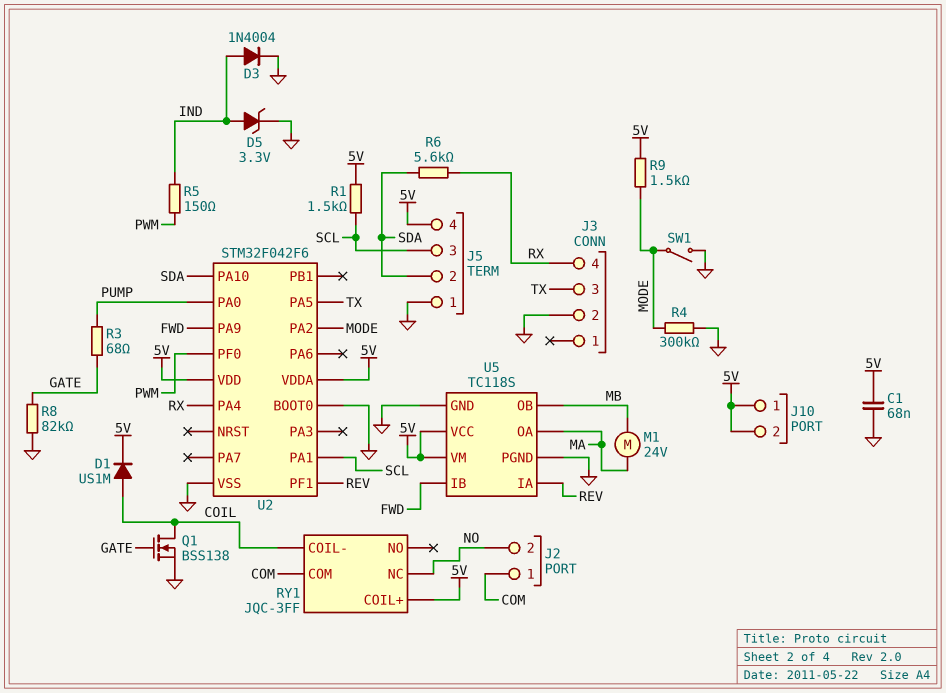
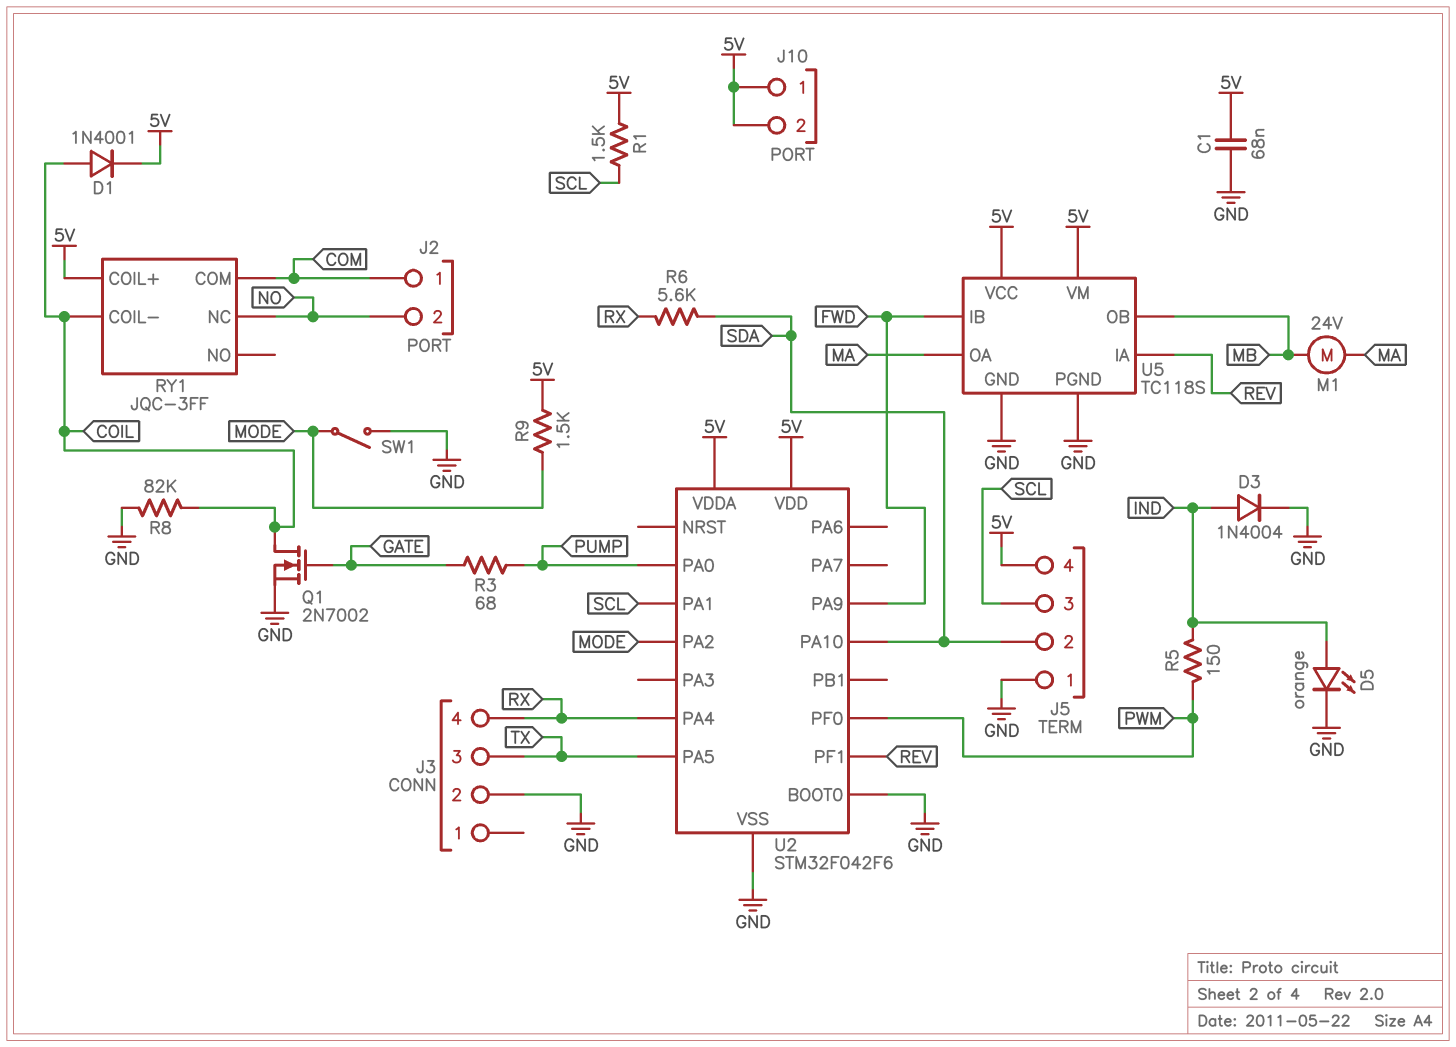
D1: diode US1M (A COIL, K 5V) -> diode 1N4001 (A COIL, K 5V)
D5: zener 3.3V (A IND, K GND) -> LED orange (A IND, K GND)
Q1: NMOS BSS138 (G GATE, D COIL, S GND) -> NMOS 2N7002 (G GATE, D COIL, S GND)
R4: 300k (GND, MODE) -> none
R8: 82k (GATE, GND) -> 82k (COIL, GND)

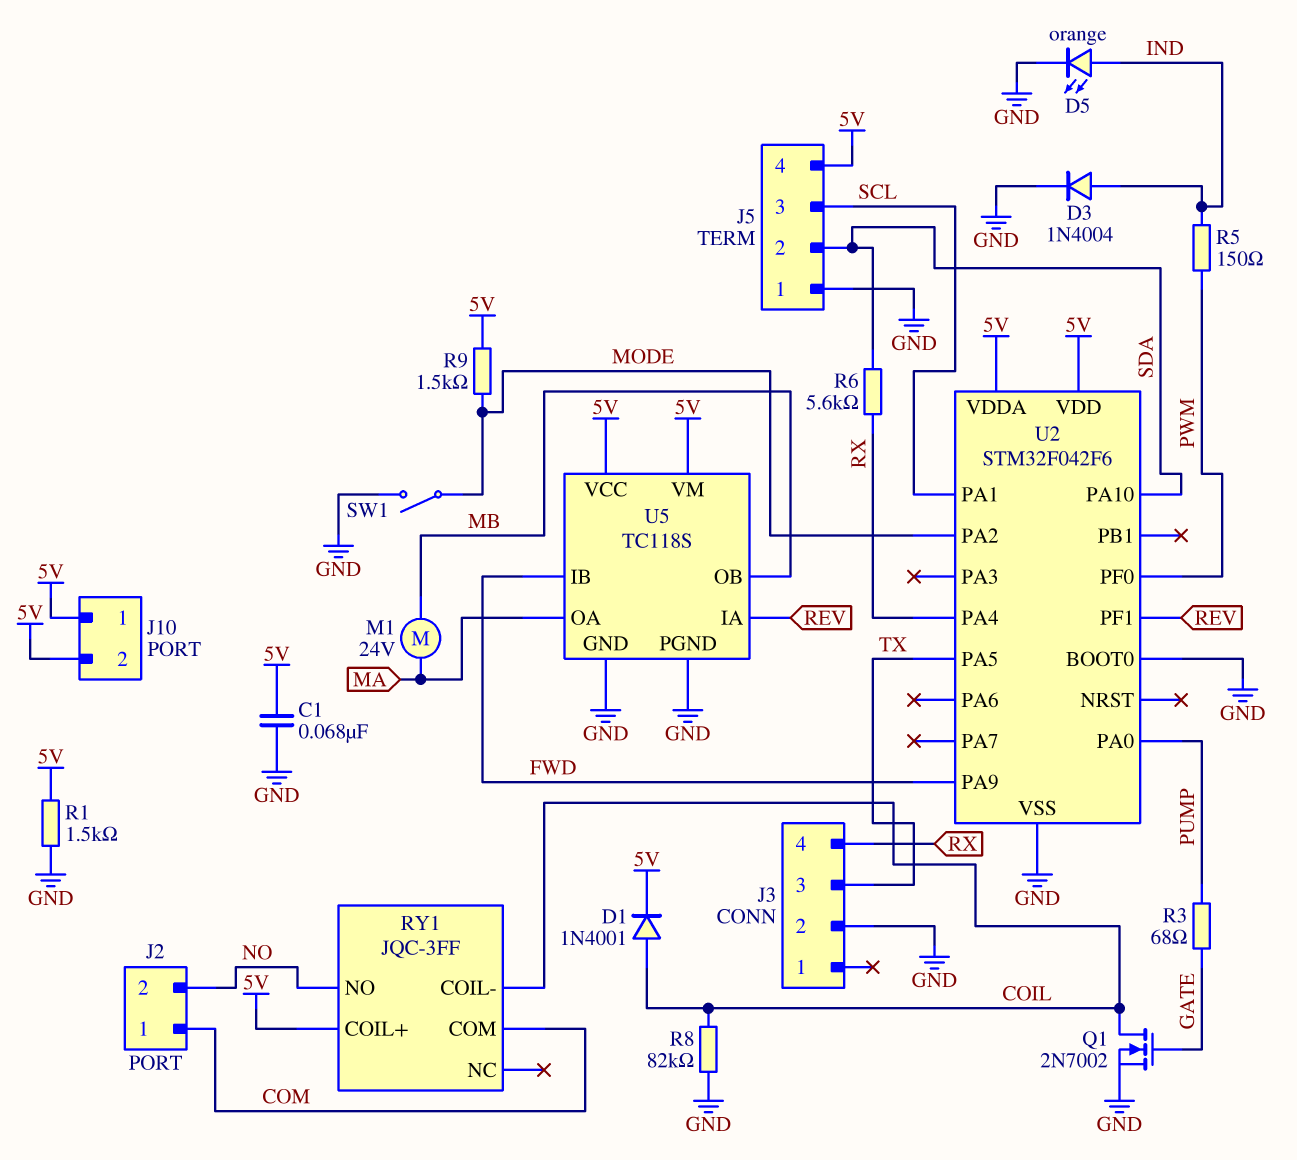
R1: 1.5k (5V, SCL) -> 1.5k (5V, GND)
RY1 pin NC: NO -> none
RY1 pin NO: none -> NO

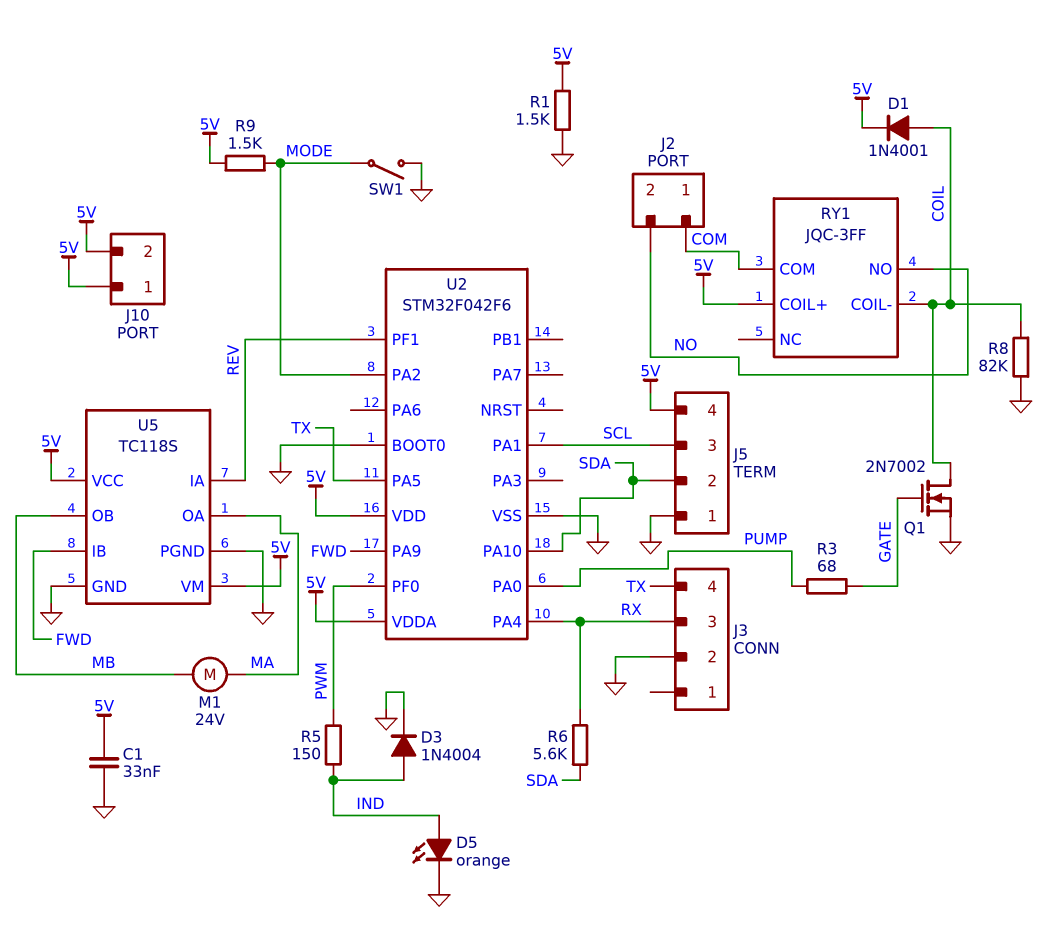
C1: 68nF (5V, GND) -> 33nF (5V, GND)
J3 pin 3: TX -> RX
J3 pin 4: RX -> TX

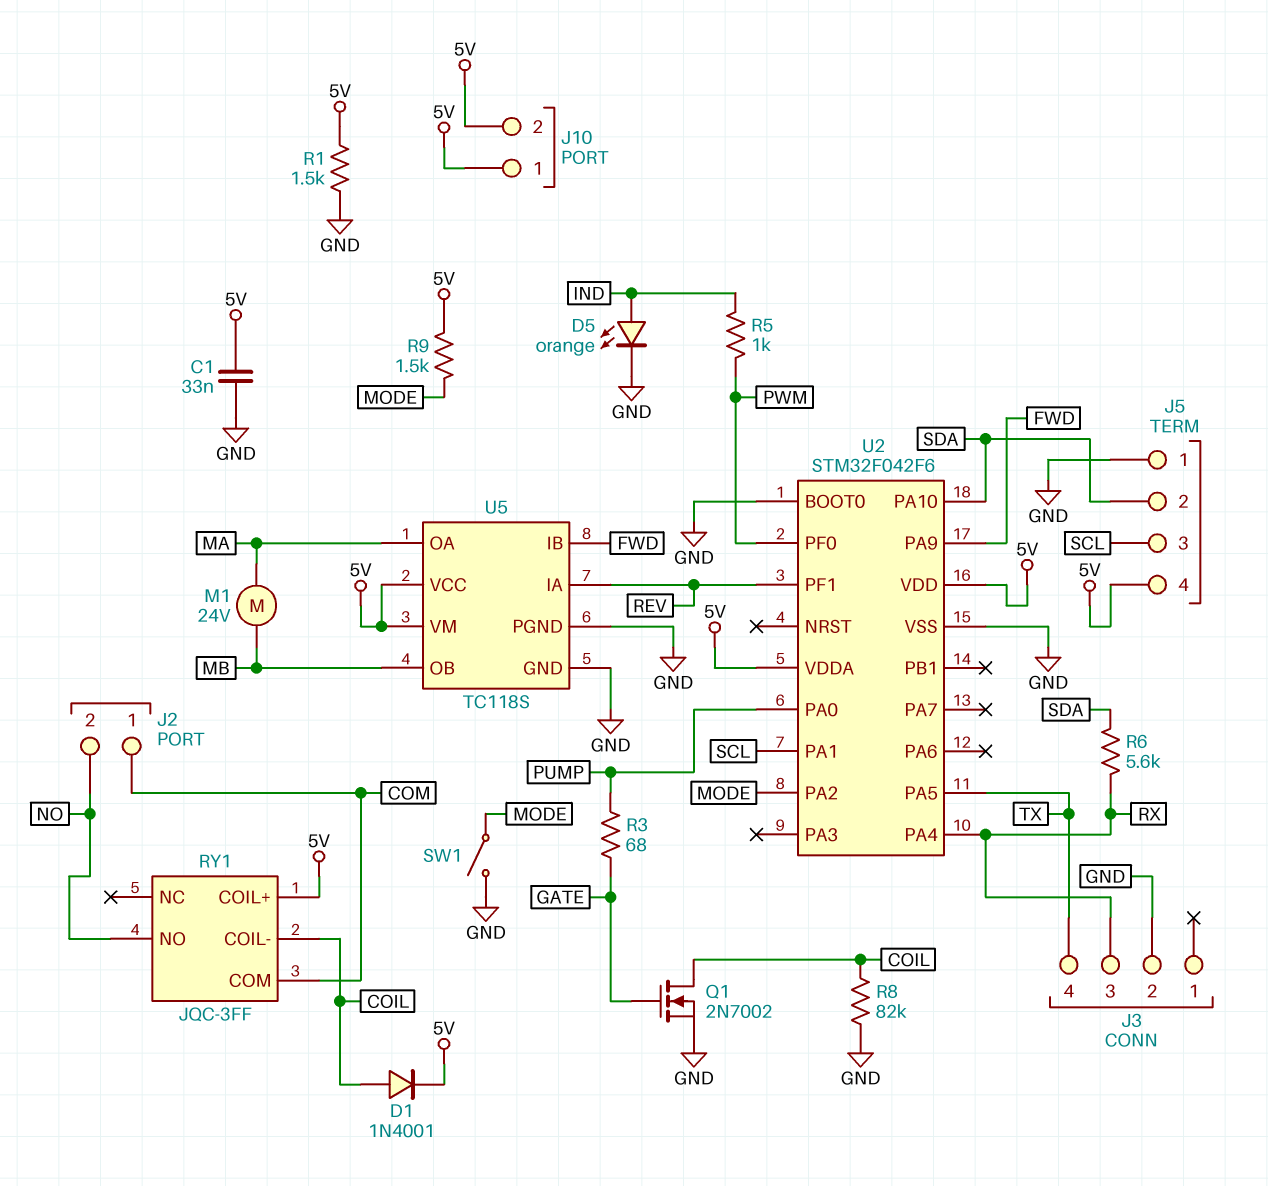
D3: diode 1N4004 (A IND, K GND) -> none
R5: 150 (IND, PWM) -> 1k (IND, PWM)

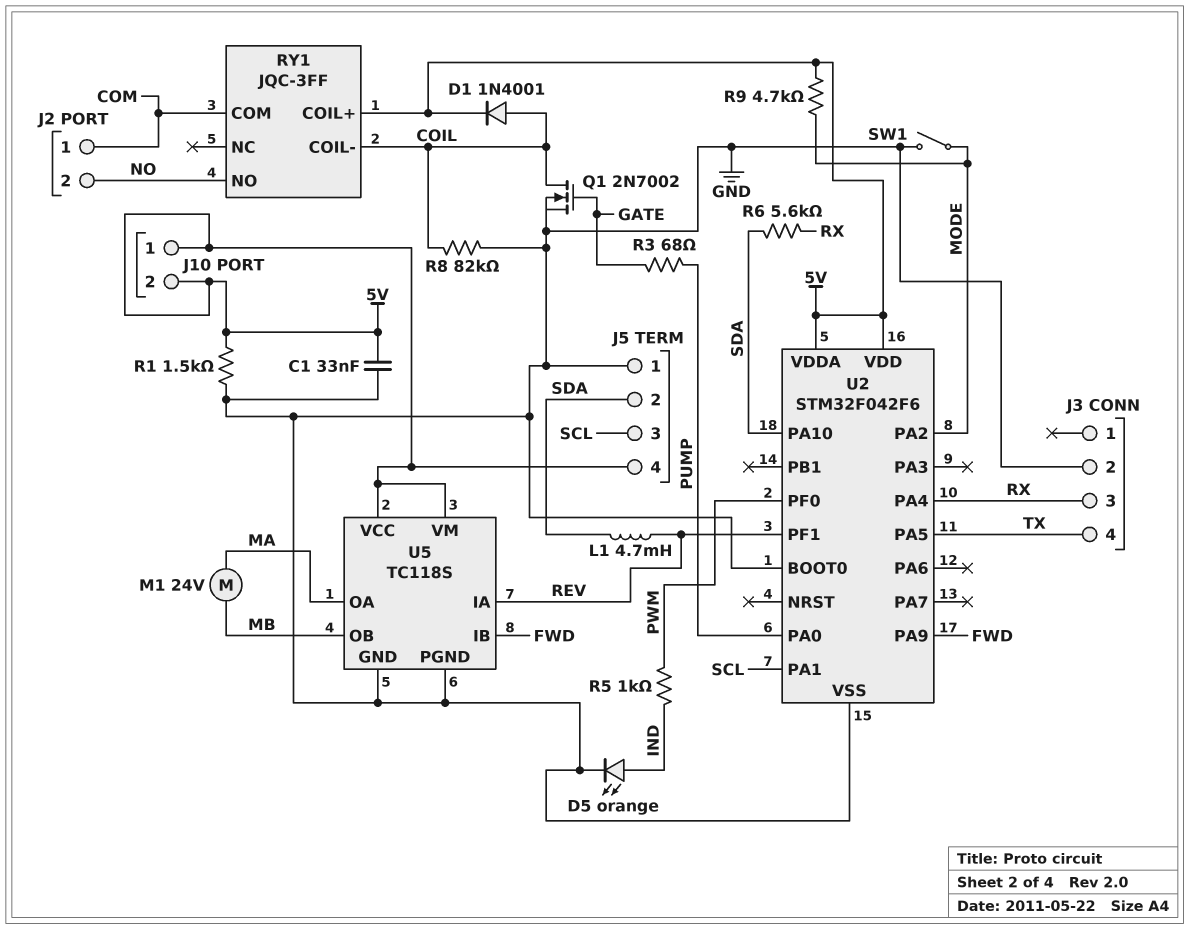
L1: none -> 4.7mH (REV, SDA)
R9: 1.5k (5V, MODE) -> 4.7k (5V, MODE)

